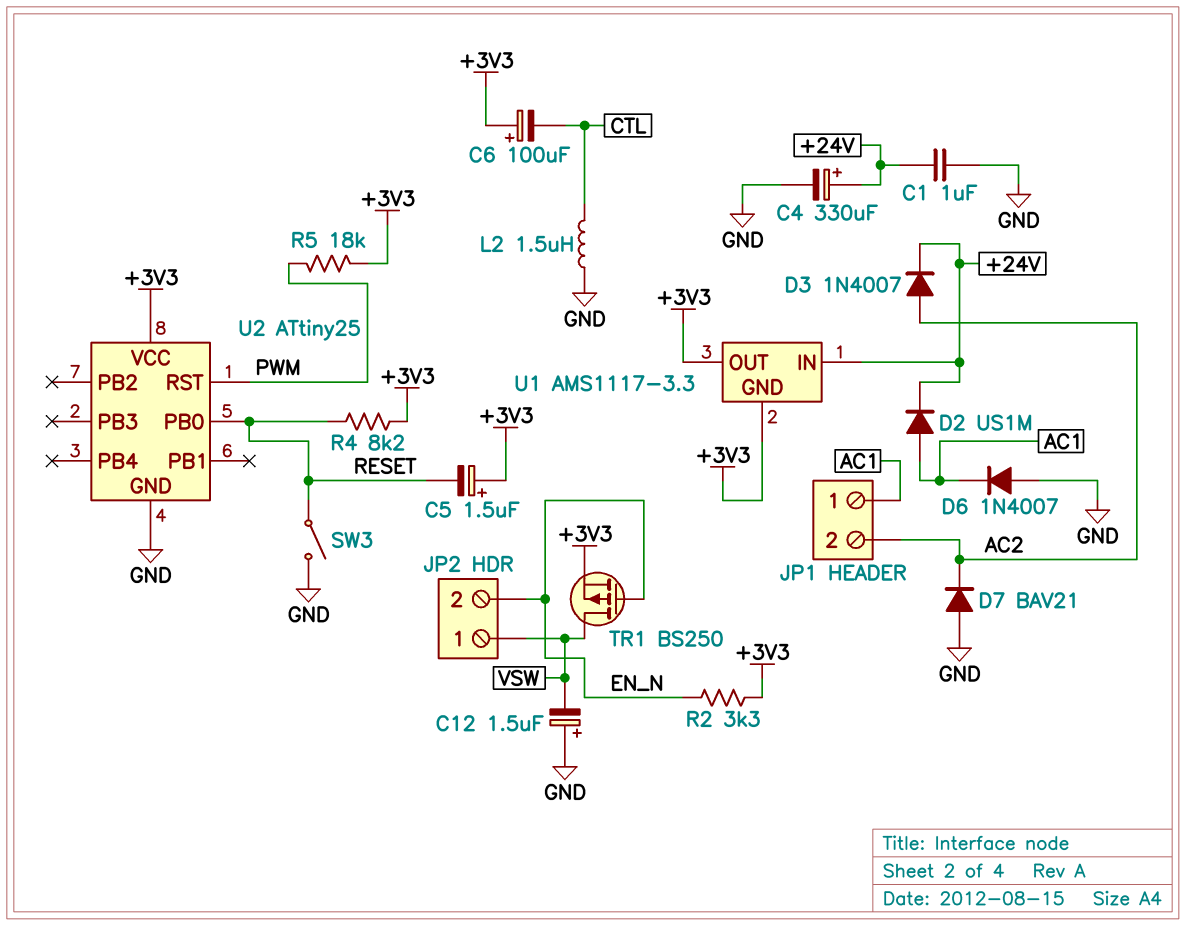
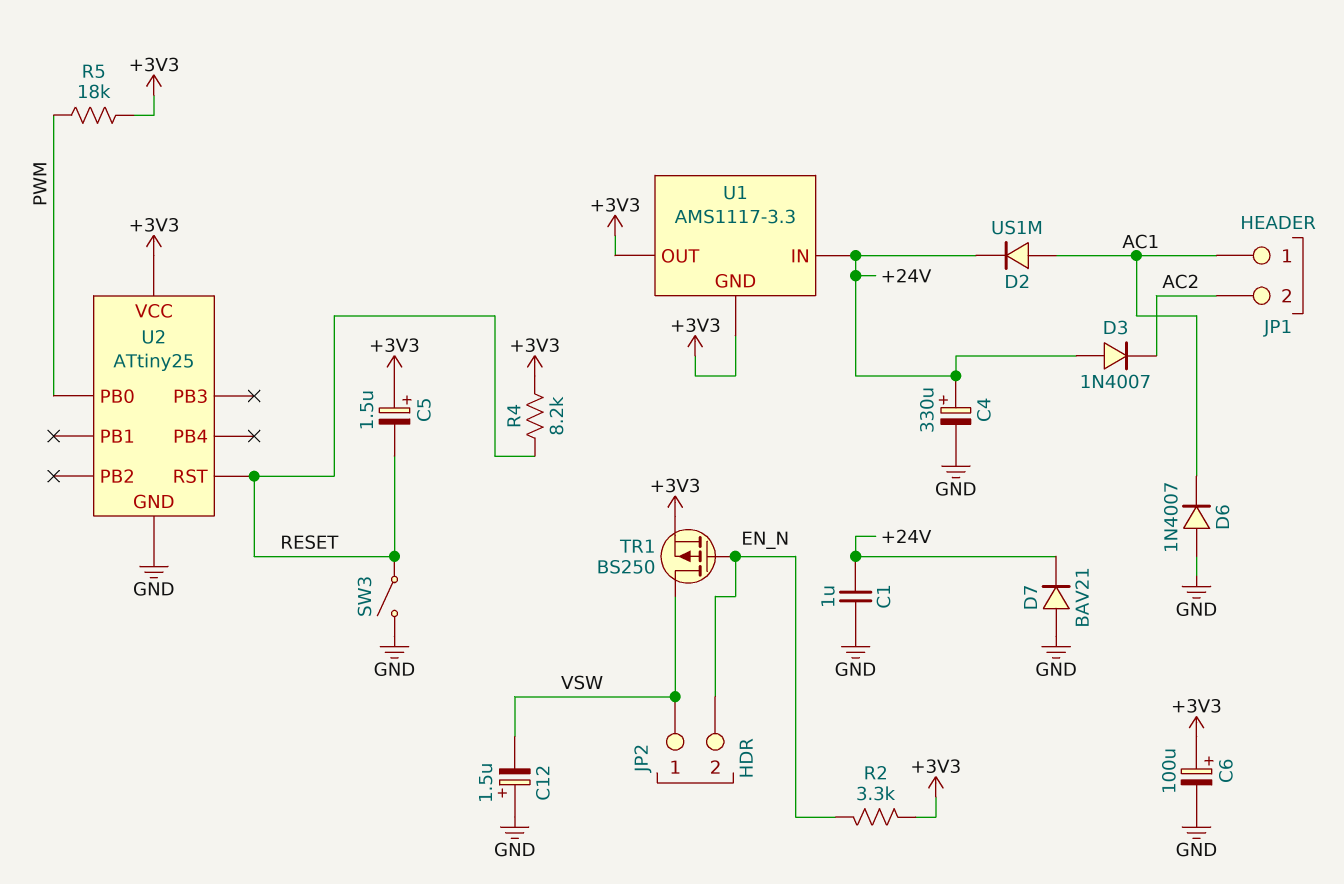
C6: 100uF (plus +3V3, minus CTL) -> 100uF (plus +3V3, minus GND)
D3: diode 1N4007 (A AC2, K +24V) -> diode 1N4007 (A +24V, K AC2)
D7: diode BAV21 (A GND, K AC2) -> diode BAV21 (A GND, K +24V)
L2: 1.5uH (CTL, GND) -> none
U2 pin PB0: RESET -> PWM
U2 pin RST: PWM -> RESET

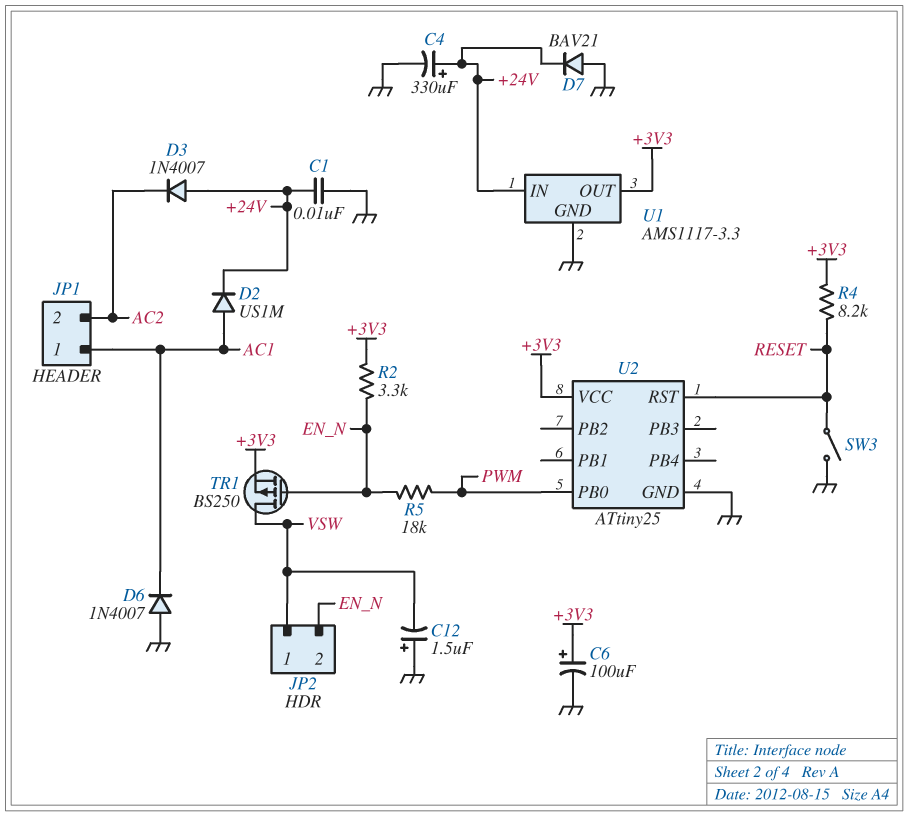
C1: 1uF (+24V, GND) -> 10nF (+24V, GND)
C5: 1.5uF (plus +3V3, minus RESET) -> none
R5: 18k (+3V3, PWM) -> 18k (EN_N, PWM)
U1 pin GND: +3V3 -> GND

